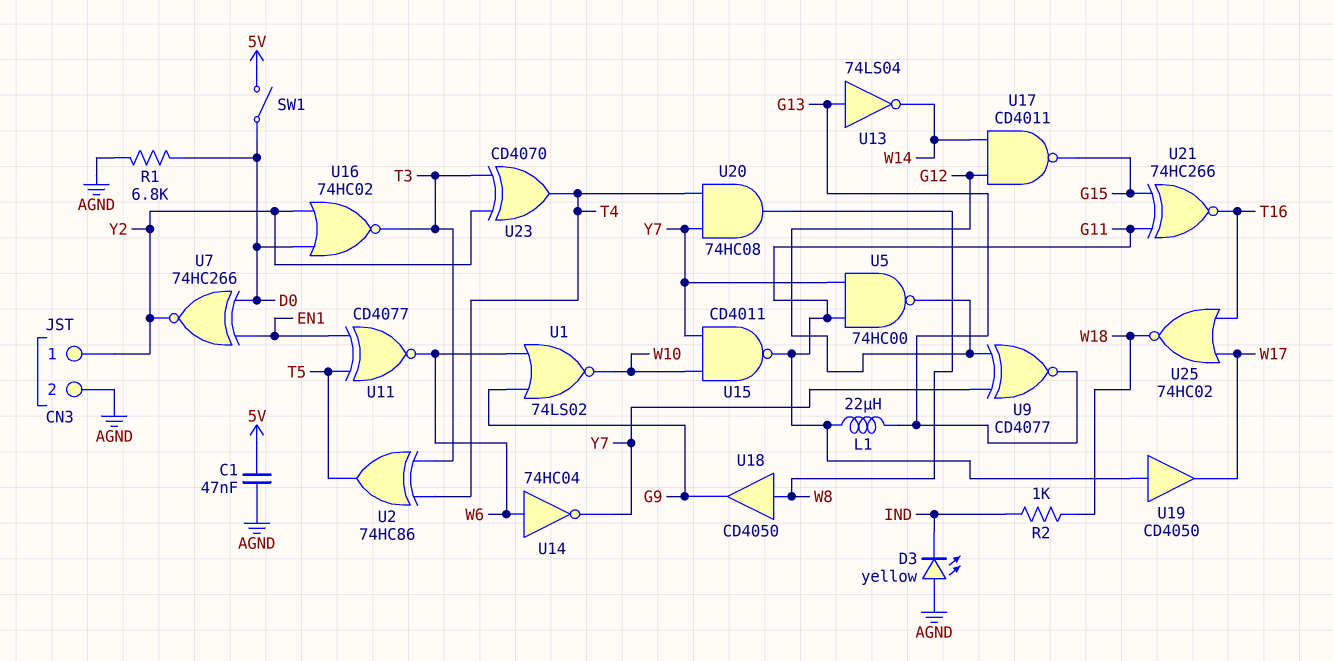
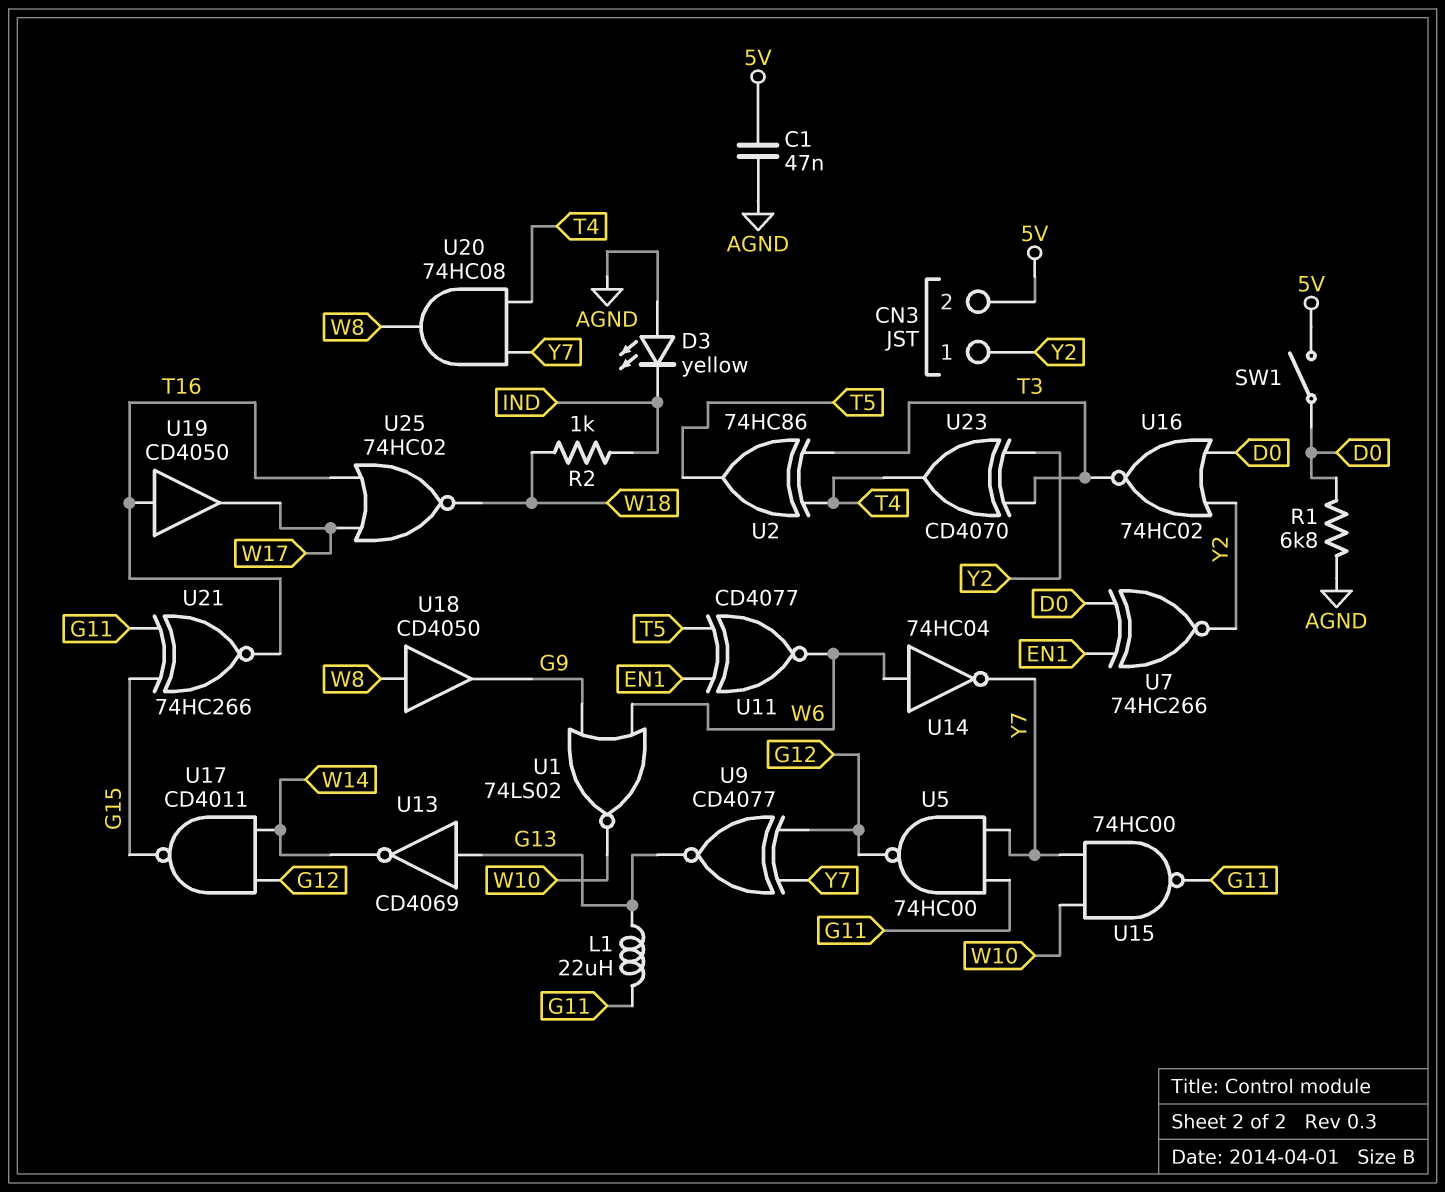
CN3 pin 2: AGND -> 5V
U13: NOT 74LS04 (in G13, out W14) -> NOT CD4069 (in G13, out W14)
U15: NAND CD4011 (in W10, in Y7, out G11) -> NAND 74HC00 (in W10, in Y7, out G11)
U19: buffer CD4050 (in G11, out W17) -> buffer CD4050 (in T16, out W17)

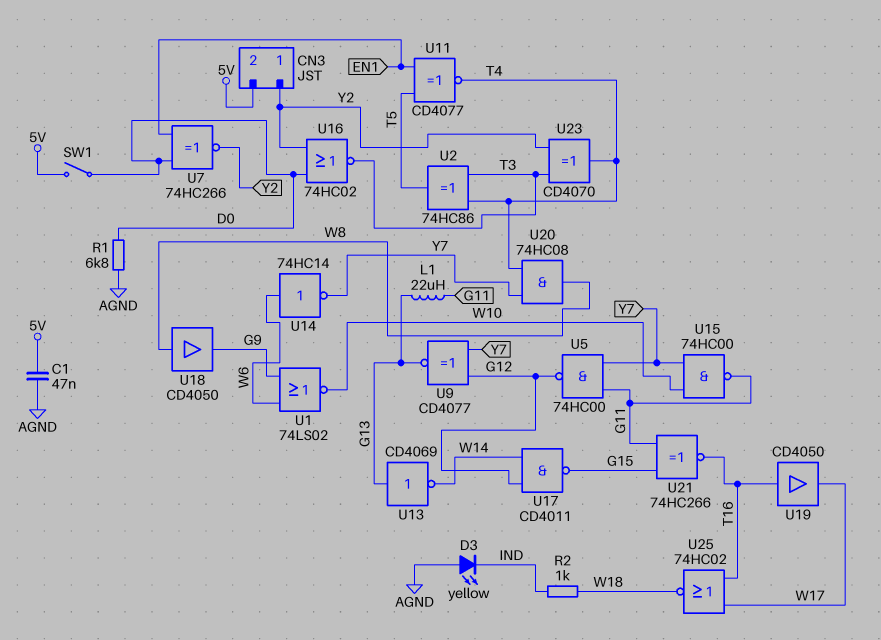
U11: XNOR CD4077 (in EN1, in T5, out W6) -> XNOR CD4077 (in EN1, in T5, out T4)
U14: NOT 74HC04 (in W6, out Y7) -> NOT 74HC14 (in W6, out Y7)

